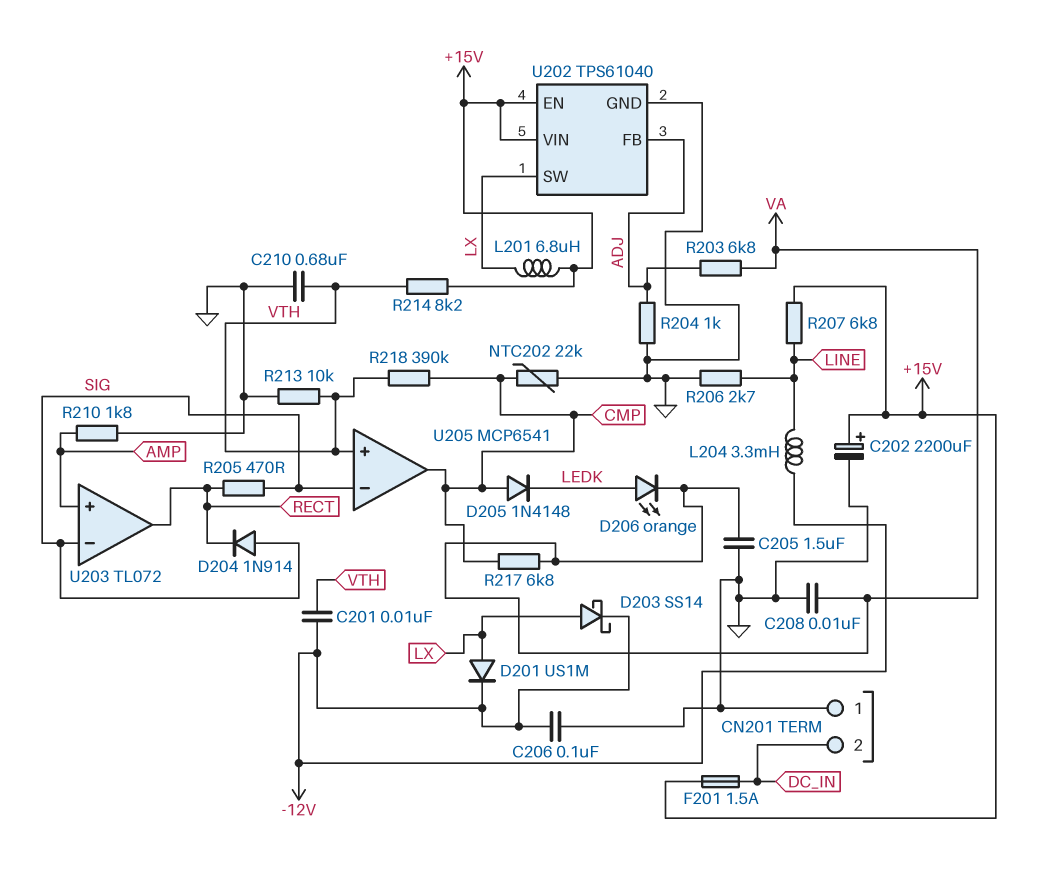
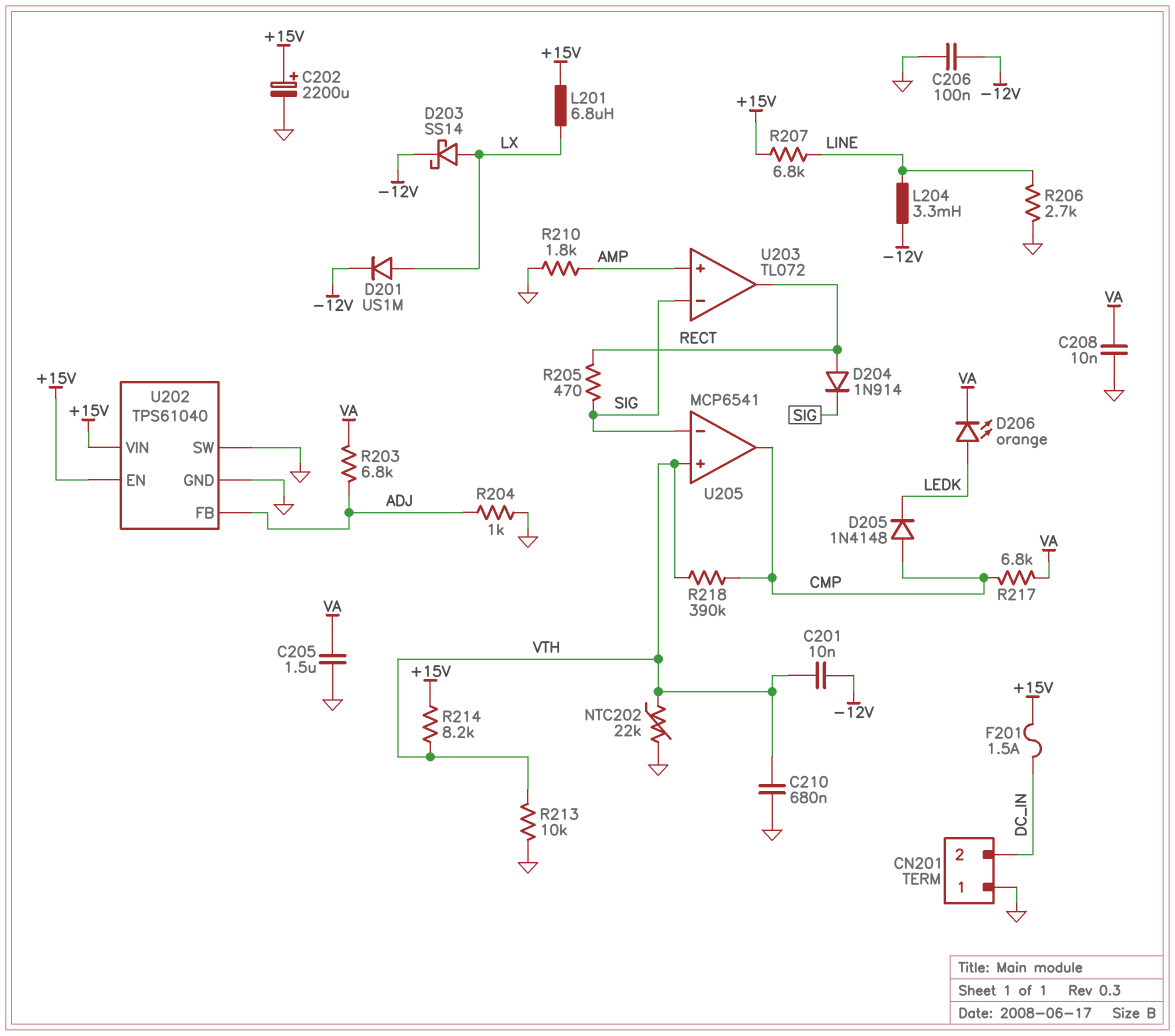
D204: diode 1N914 (A SIG, K RECT) -> diode 1N914 (A RECT, K SIG)
NTC202: 22k (CMP, GND) -> 22k (GND, VTH)
U202 pin SW: LX -> GND

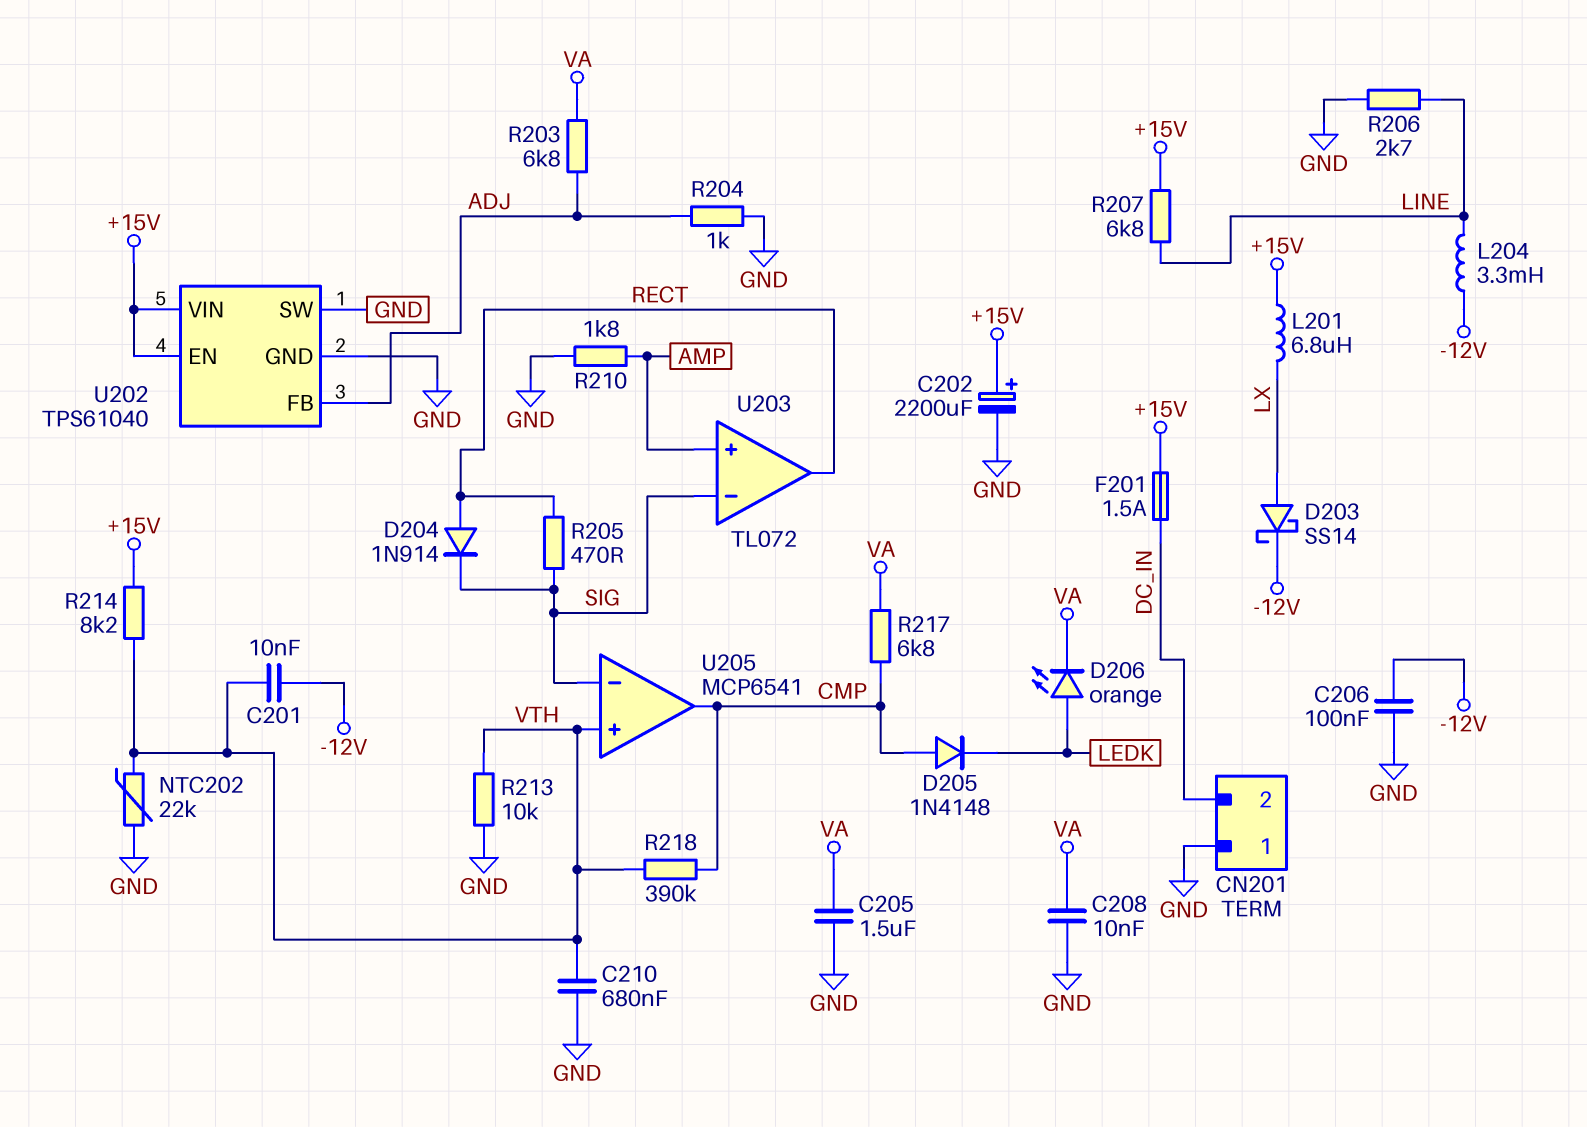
D201: diode US1M (A LX, K -12V) -> none

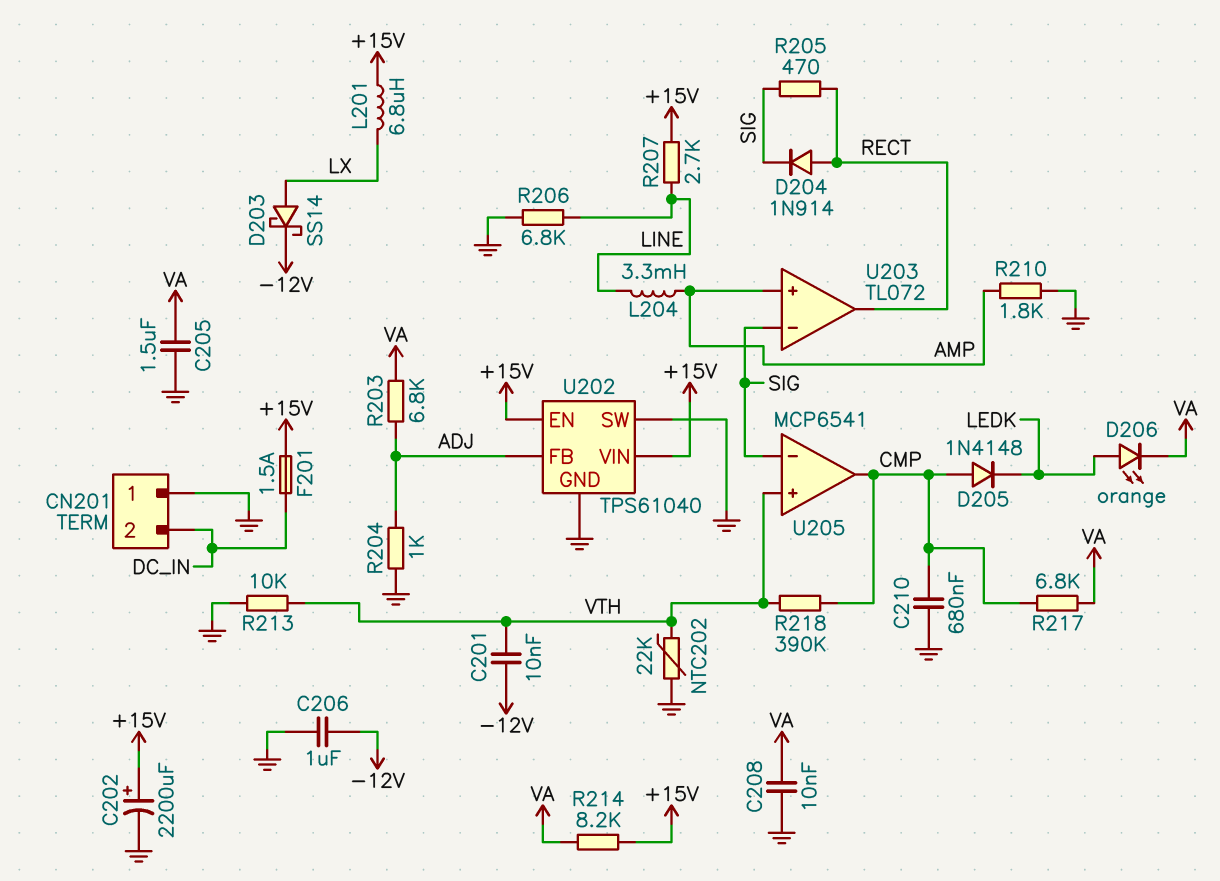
C206: 100nF (-12V, GND) -> 1uF (-12V, GND)
C210: 680nF (GND, VTH) -> 680nF (CMP, GND)
L204: 3.3mH (-12V, LINE) -> 3.3mH (AMP, LINE)
R206: 2.7k (GND, LINE) -> 6.8k (GND, LINE)
R207: 6.8k (+15V, LINE) -> 2.7k (+15V, LINE)
R214: 8.2k (+15V, VTH) -> 8.2k (+15V, VA)

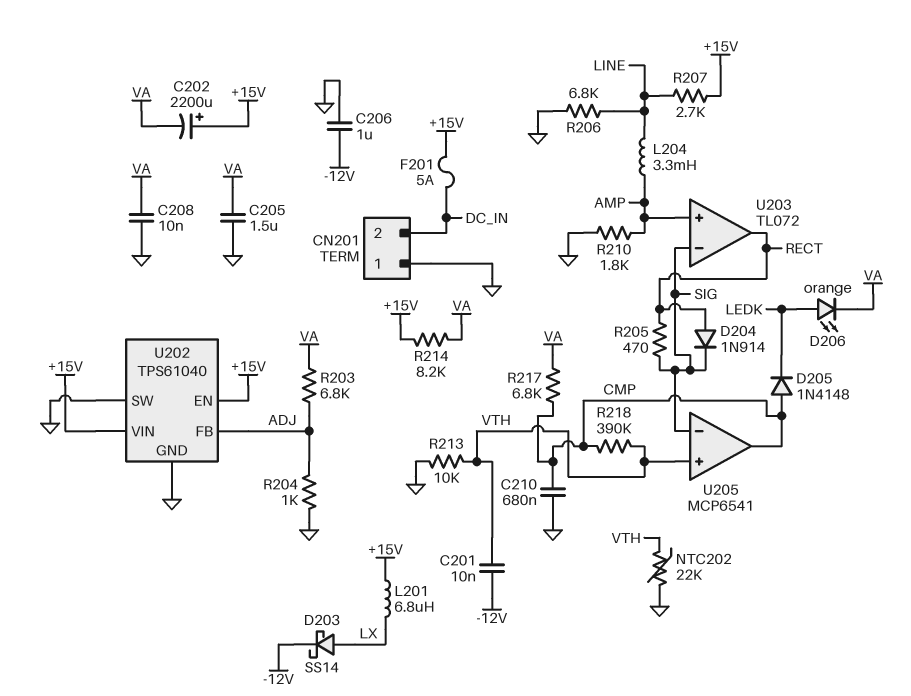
C202: 2200uF (plus +15V, minus GND) -> 2200uF (plus +15V, minus VA)
F201: 1.5A (+15V, DC_IN) -> 5A (+15V, DC_IN)

